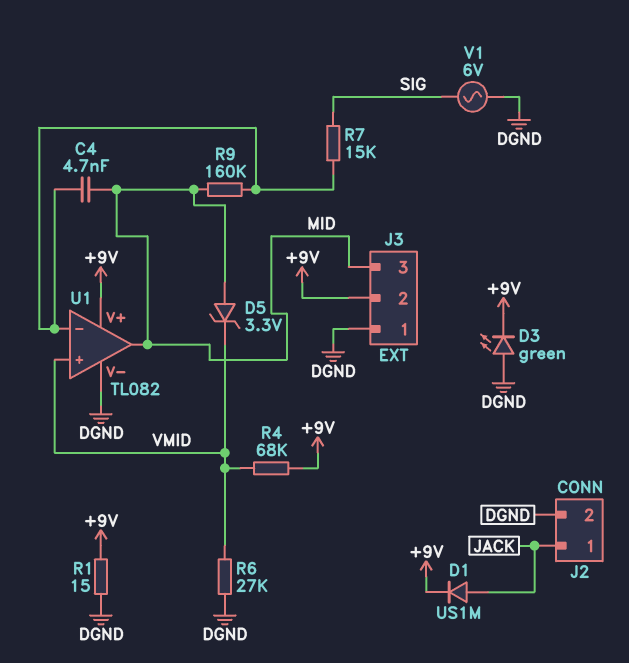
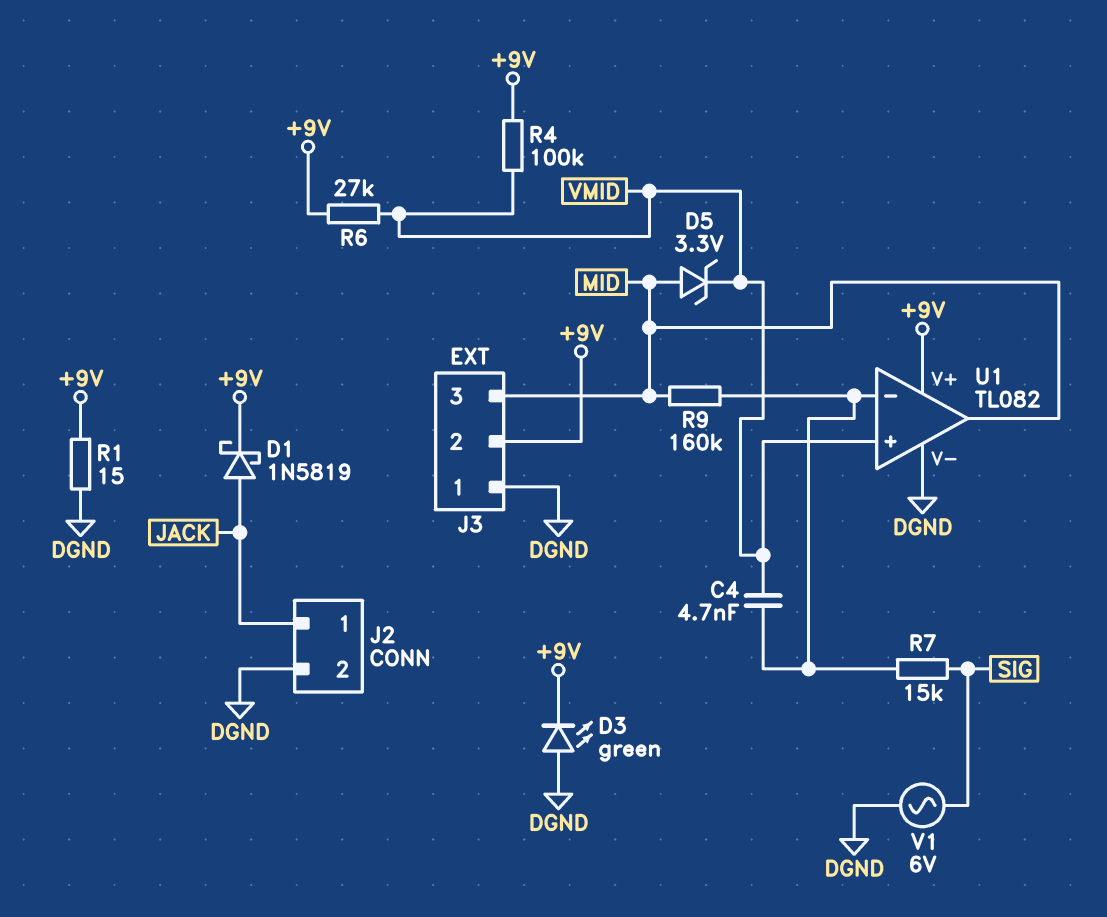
C4: 4.7nF (MID, U1/in-) -> 4.7nF (U1/in-, VMID)
D1: diode US1M (A JACK, K +9V) -> schottky 1N5819 (A JACK, K +9V)
R4: 68k (+9V, VMID) -> 100k (+9V, VMID)
R6: 27k (DGND, VMID) -> 27k (+9V, VMID)

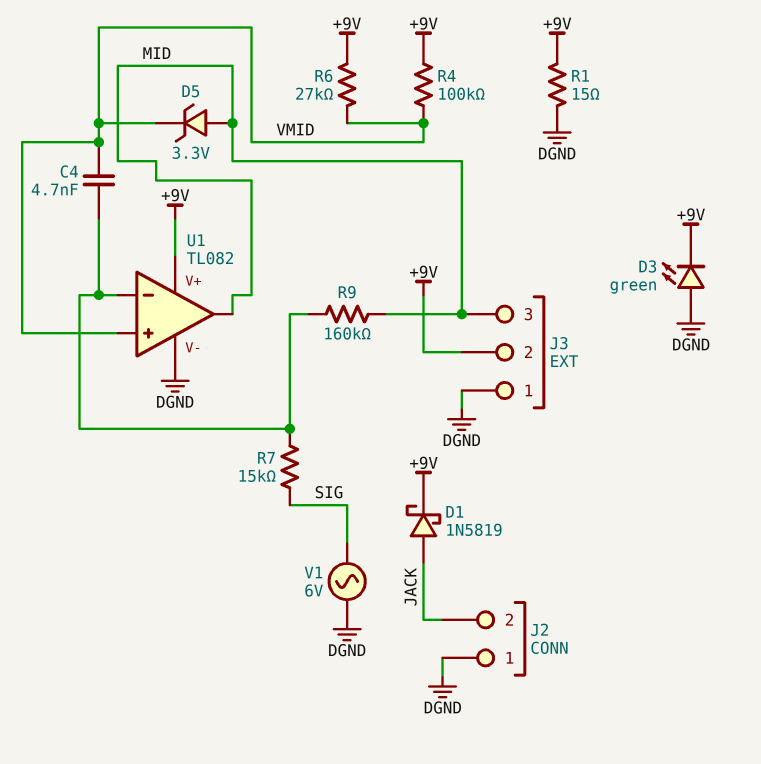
J2 pin 1: JACK -> DGND
J2 pin 2: DGND -> JACK

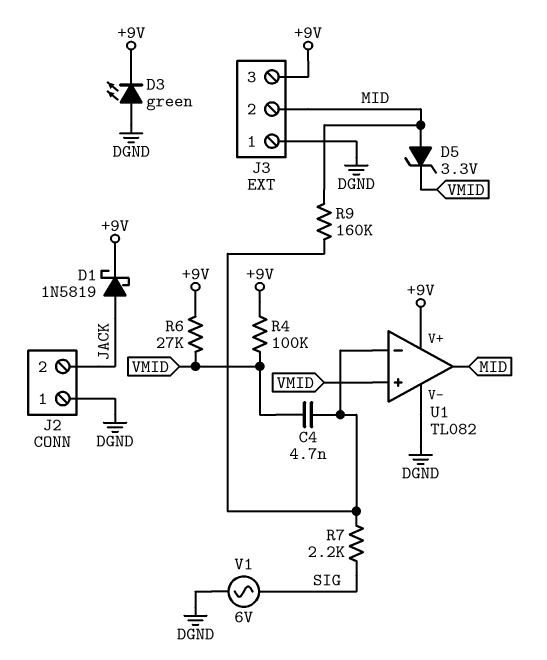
J3 pin 2: +9V -> MID
J3 pin 3: MID -> +9V
R1: 15 (+9V, DGND) -> none
R7: 15k (SIG, U1/in-) -> 2.2k (SIG, U1/in-)

